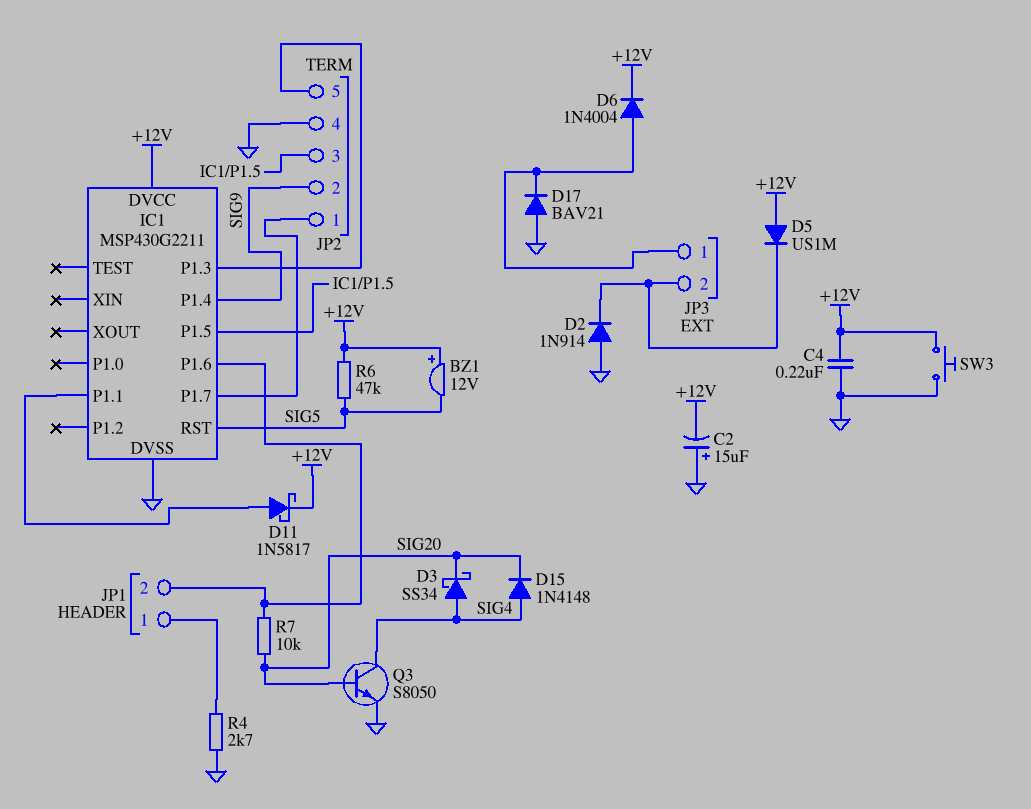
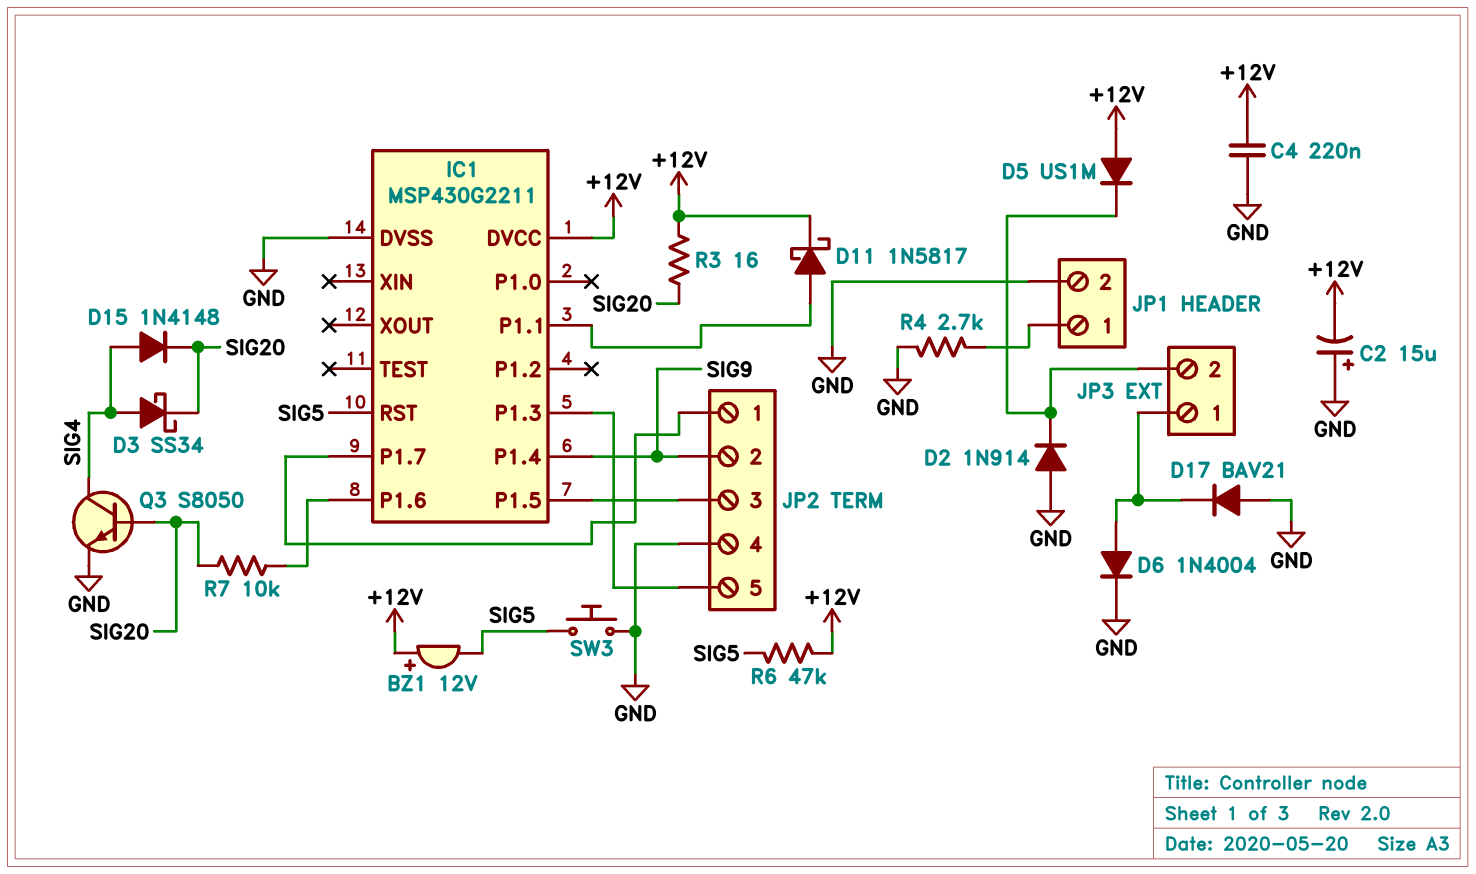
D6: diode 1N4004 (A JP3/1, K +12V) -> diode 1N4004 (A JP3/1, K GND)
JP1 pin 2: IC1/P1.6 -> GND
R3: none -> 16 (+12V, SIG20)
SW3: button (+12V, GND) -> button (GND, SIG5)

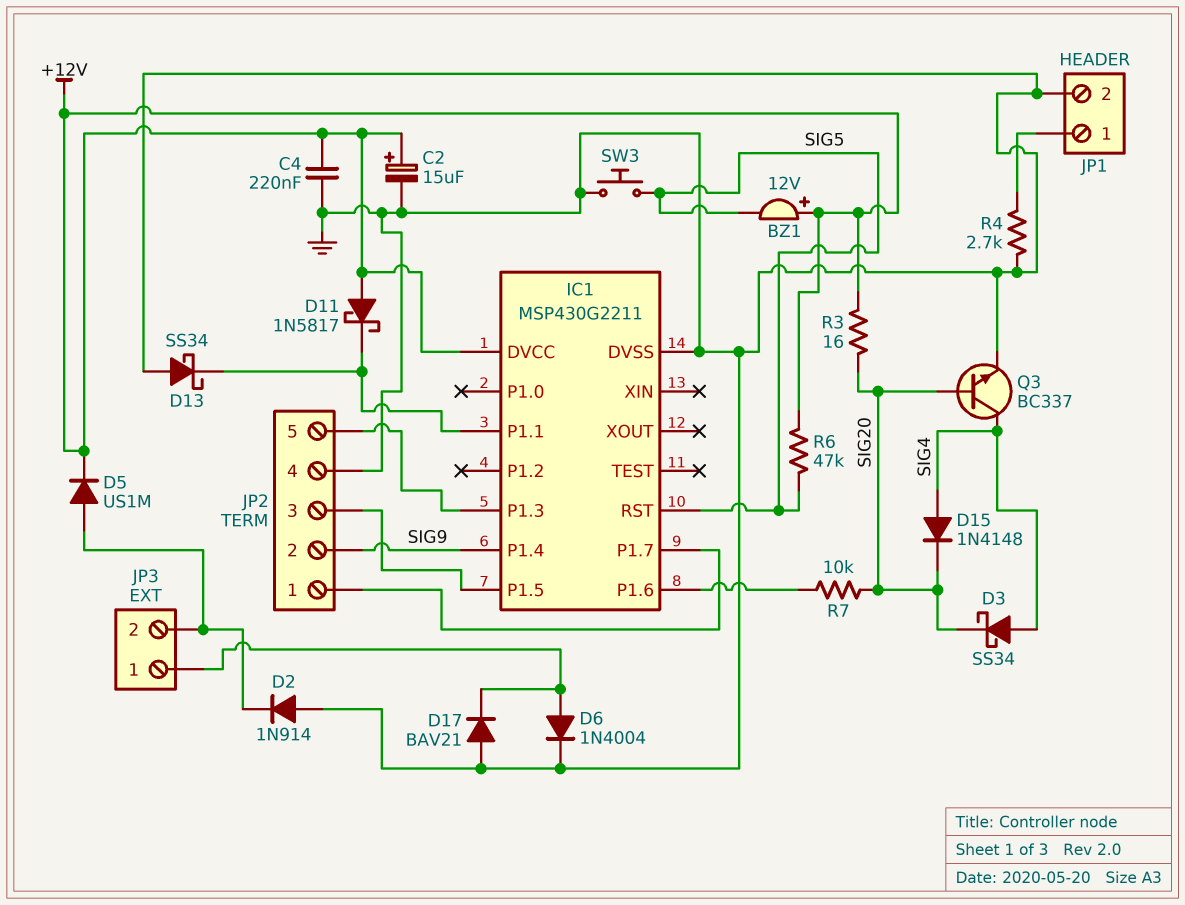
C2: 15uF (plus GND, minus +12V) -> 15uF (plus +12V, minus GND)
D5: diode US1M (A +12V, K JP3/2) -> diode US1M (A JP3/2, K +12V)
D11: schottky 1N5817 (A IC1/P1.1, K +12V) -> schottky 1N5817 (A +12V, K IC1/P1.1)
D13: none -> schottky SS34 (A GND, K IC1/P1.1)
Q3: NPN S8050 (B SIG20, C SIG4, E GND) -> NPN BC337 (B SIG20, C SIG4, E GND)

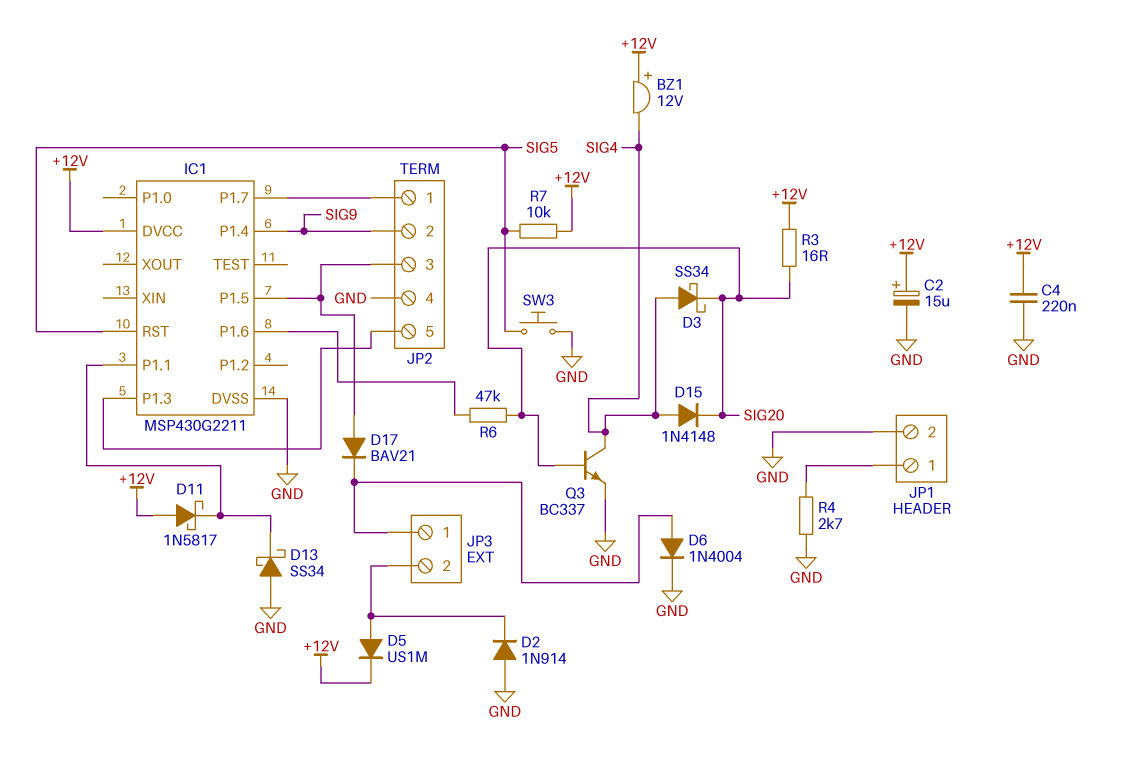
BZ1: buzzer 12V (plus +12V, minus SIG5) -> buzzer 12V (plus +12V, minus SIG4)
D17: diode BAV21 (A GND, K JP3/1) -> diode BAV21 (A IC1/P1.5, K JP3/1)
R6: 47k (+12V, SIG5) -> 47k (IC1/P1.6, SIG20)
R7: 10k (IC1/P1.6, SIG20) -> 10k (+12V, SIG5)

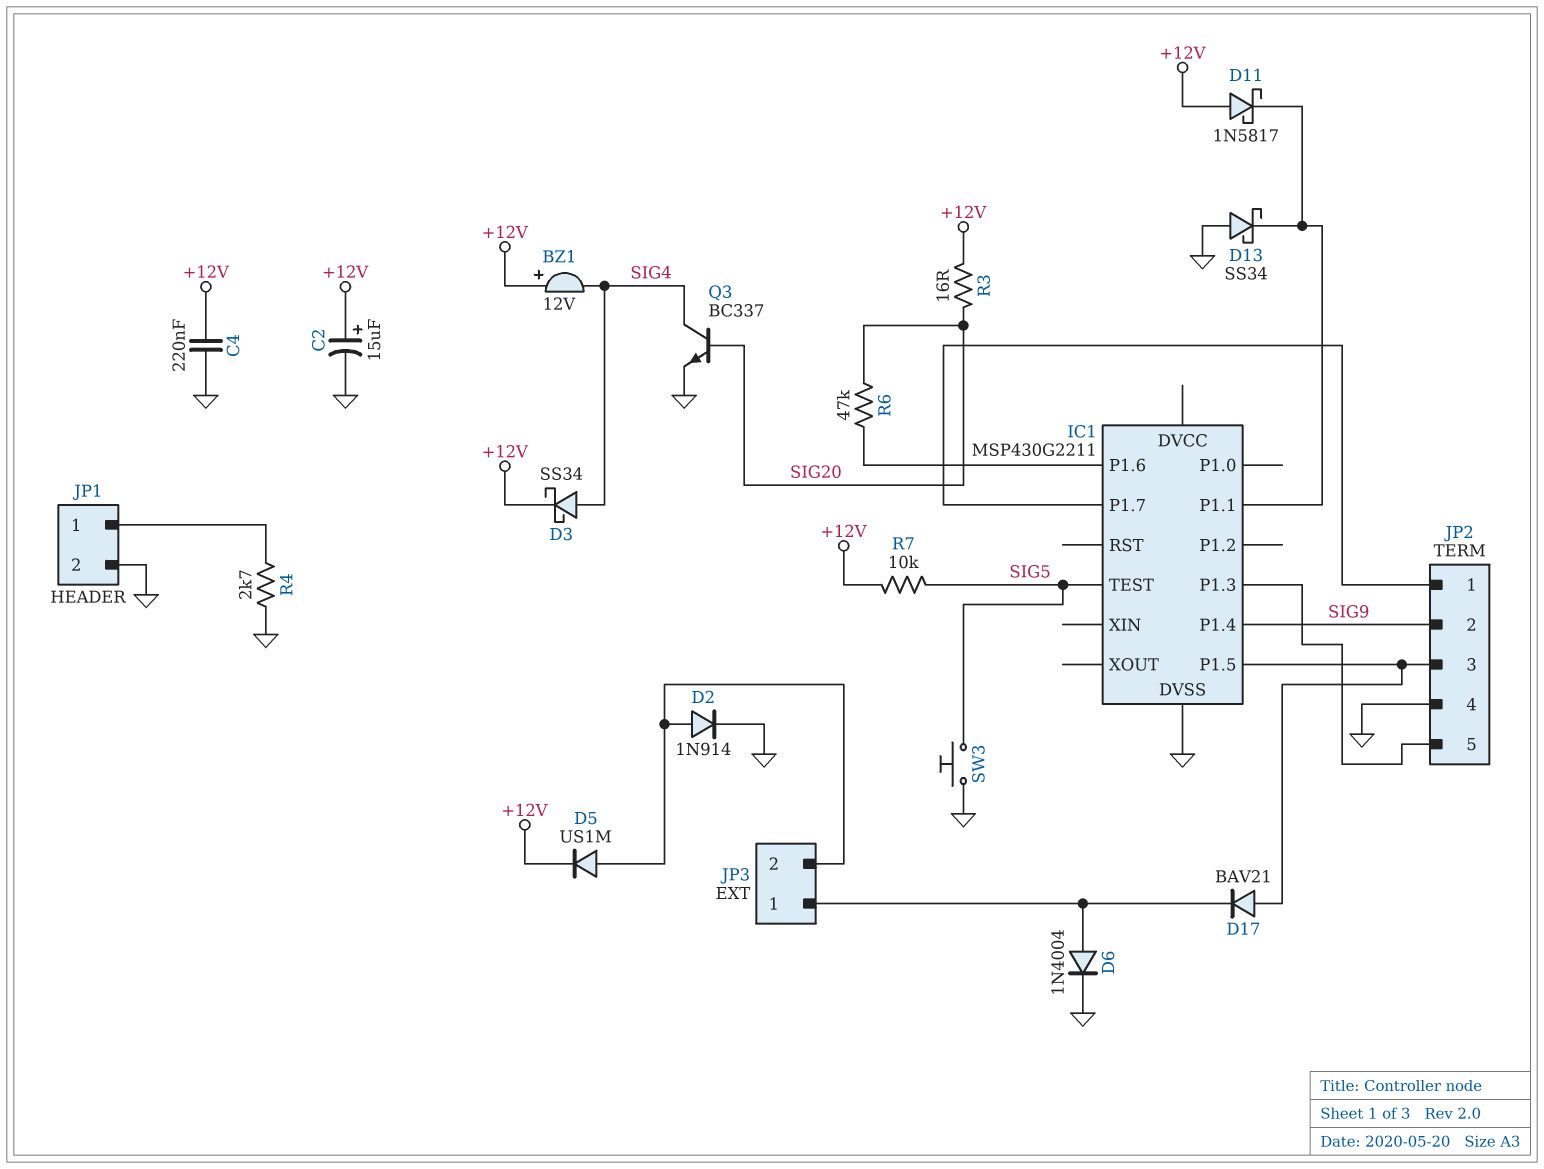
D2: diode 1N914 (A GND, K JP3/2) -> diode 1N914 (A JP3/2, K GND)
D3: schottky SS34 (A SIG4, K SIG20) -> schottky SS34 (A SIG4, K +12V)
D15: diode 1N4148 (A SIG4, K SIG20) -> none
IC1 pin DVCC: +12V -> none
IC1 pin RST: SIG5 -> none
IC1 pin TEST: none -> SIG5

